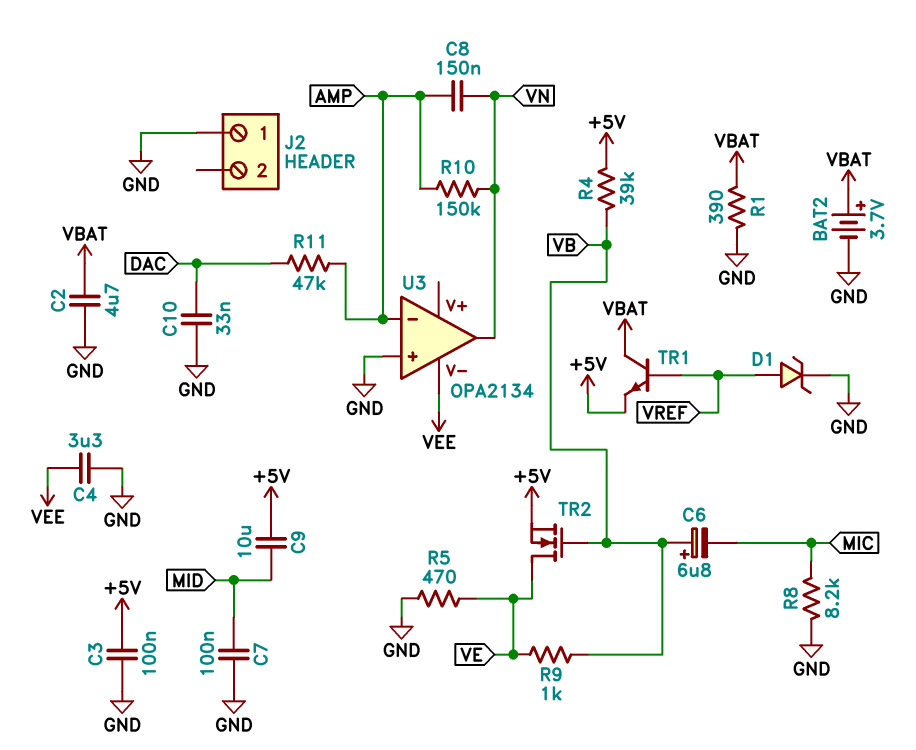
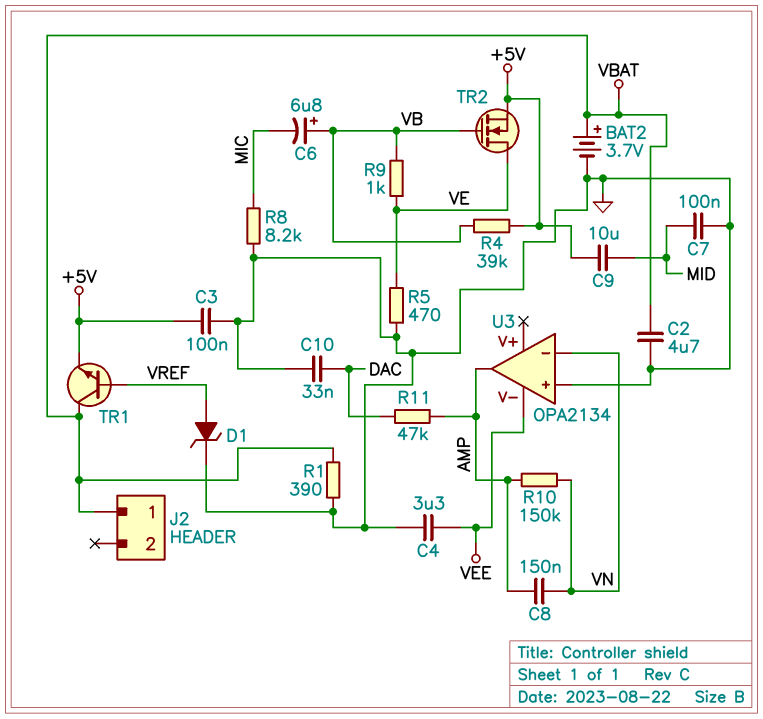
J2 pin 1: GND -> VBAT
U3 pin in-: AMP -> VN
U3 pin out: VN -> AMP

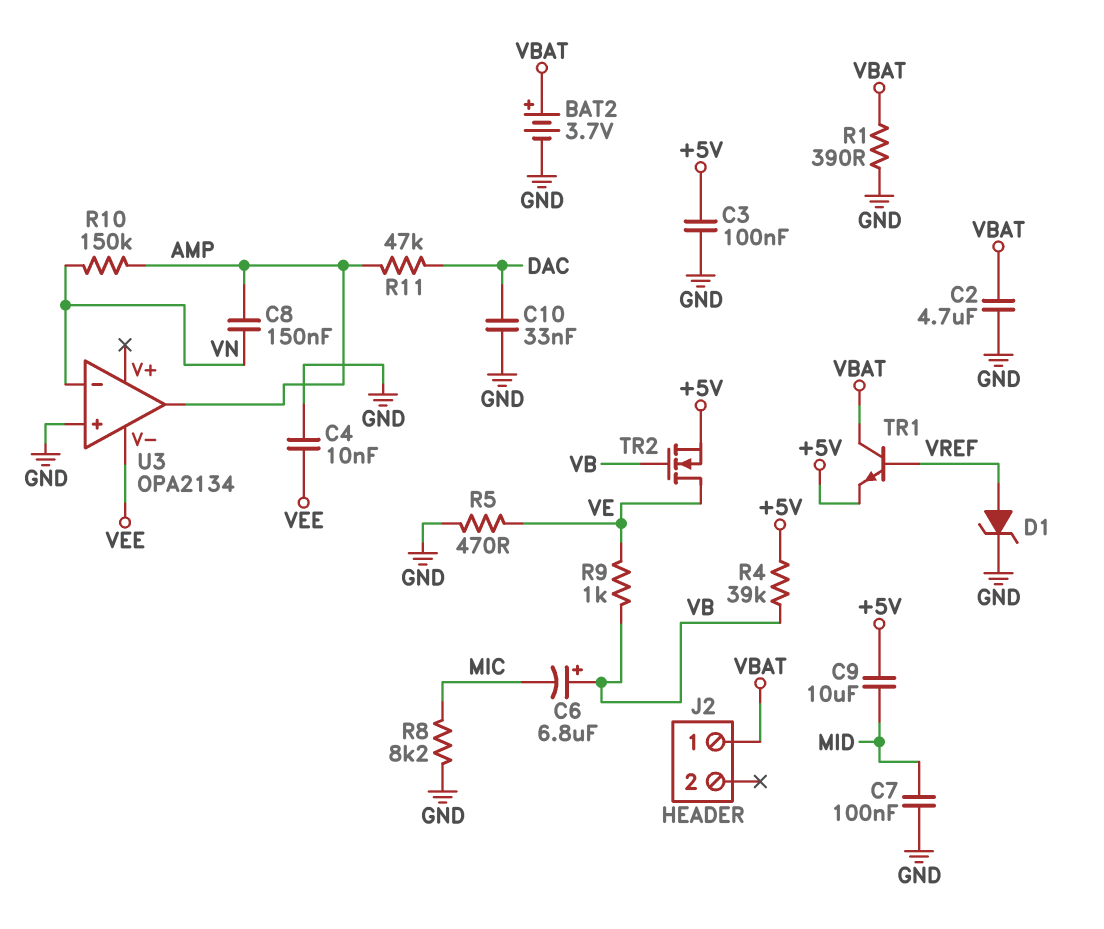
C4: 3.3uF (GND, VEE) -> 10nF (GND, VEE)

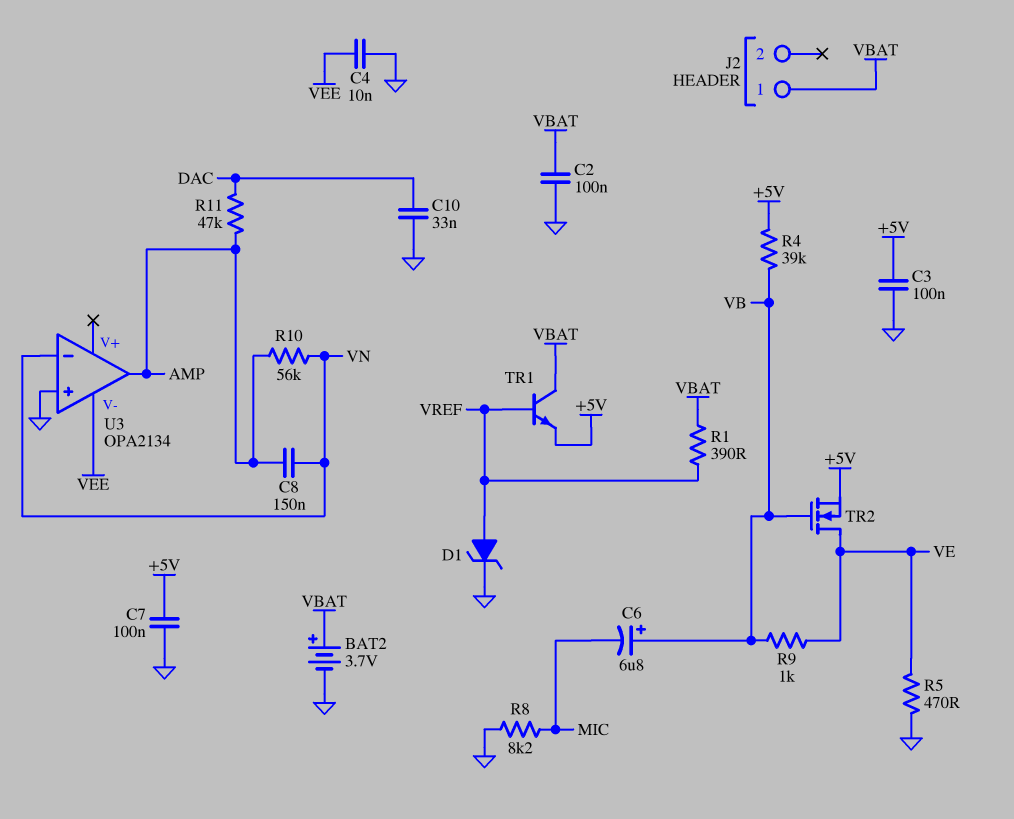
C2: 4.7uF (GND, VBAT) -> 100nF (GND, VBAT)
C7: 100nF (GND, MID) -> 100nF (+5V, GND)
C9: 10uF (+5V, MID) -> none
R1: 390 (GND, VBAT) -> 390 (VBAT, VREF)
R10: 150k (AMP, VN) -> 56k (AMP, VN)

